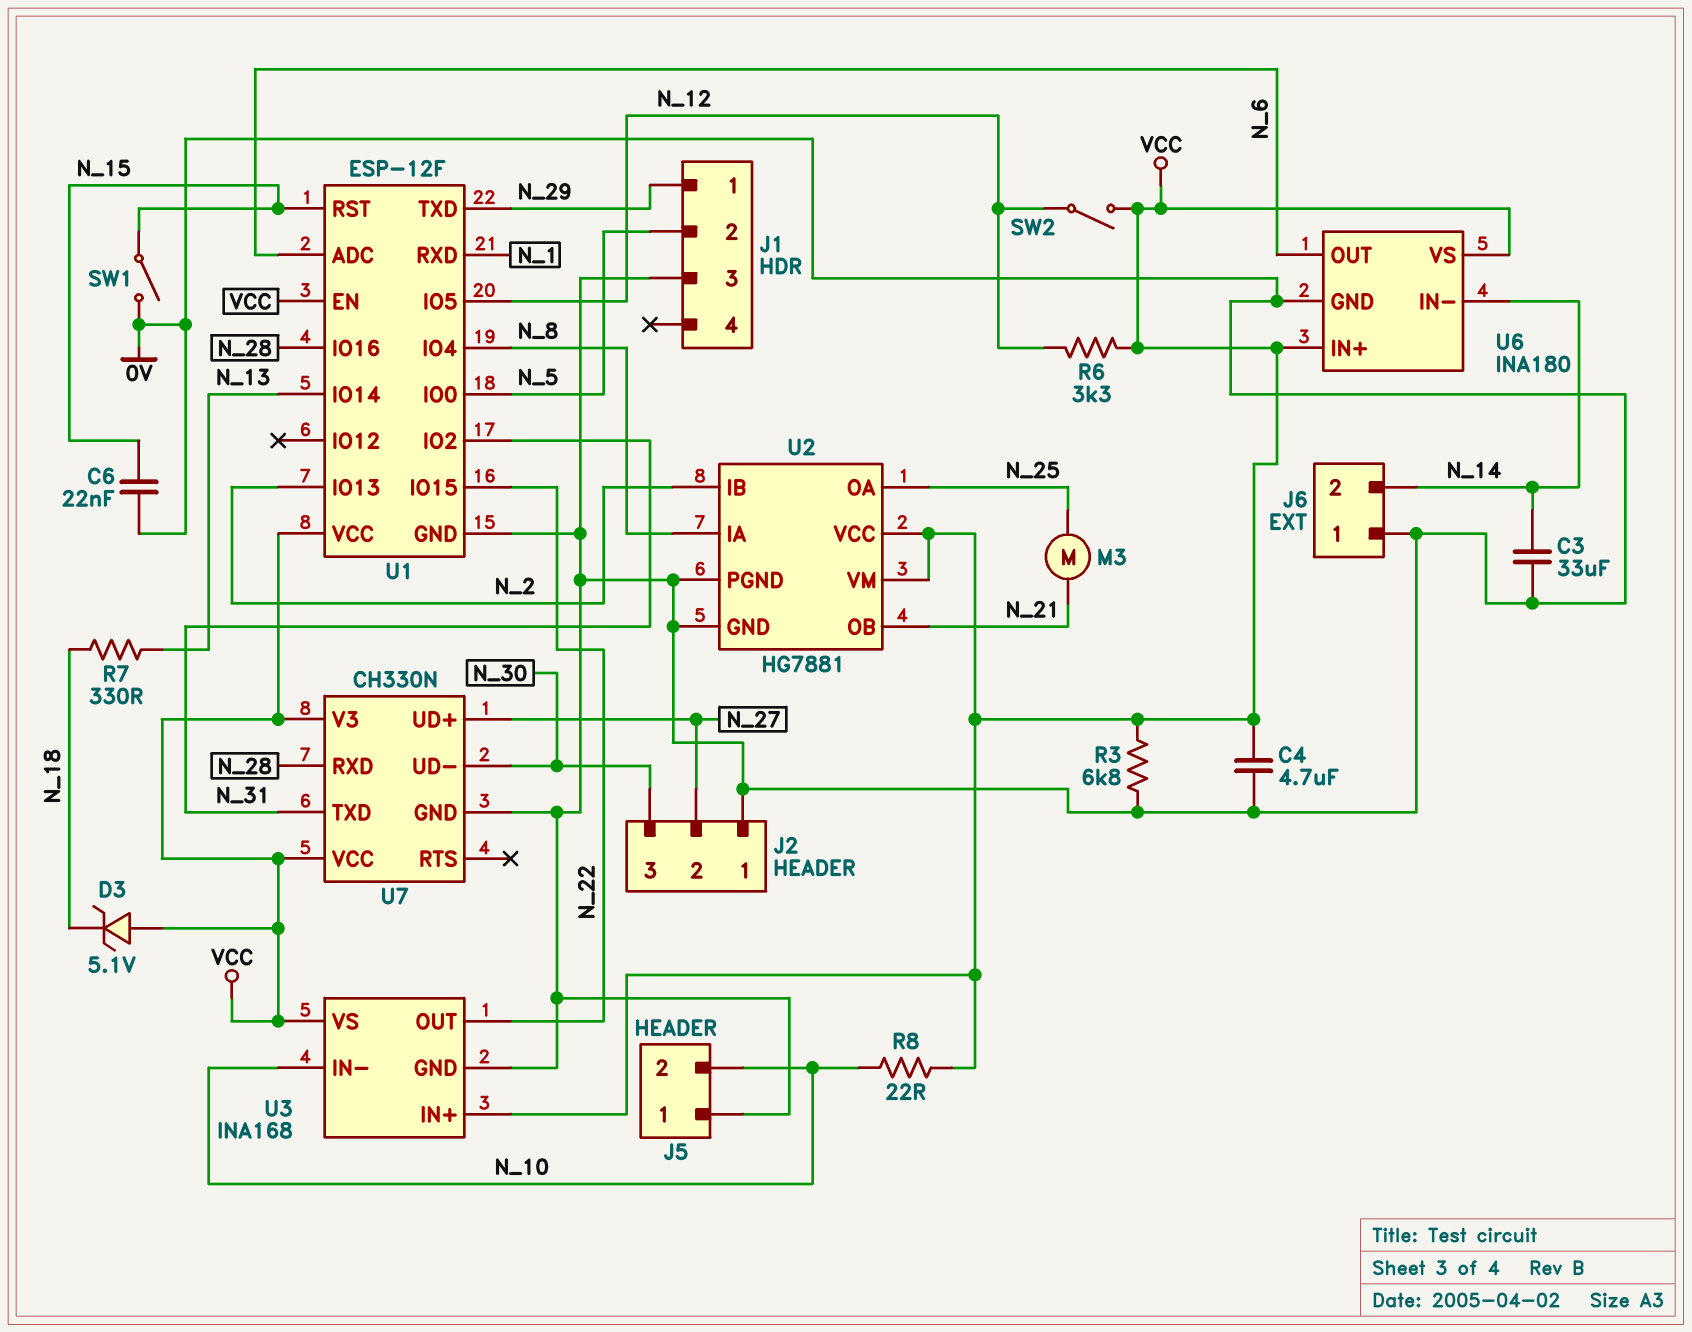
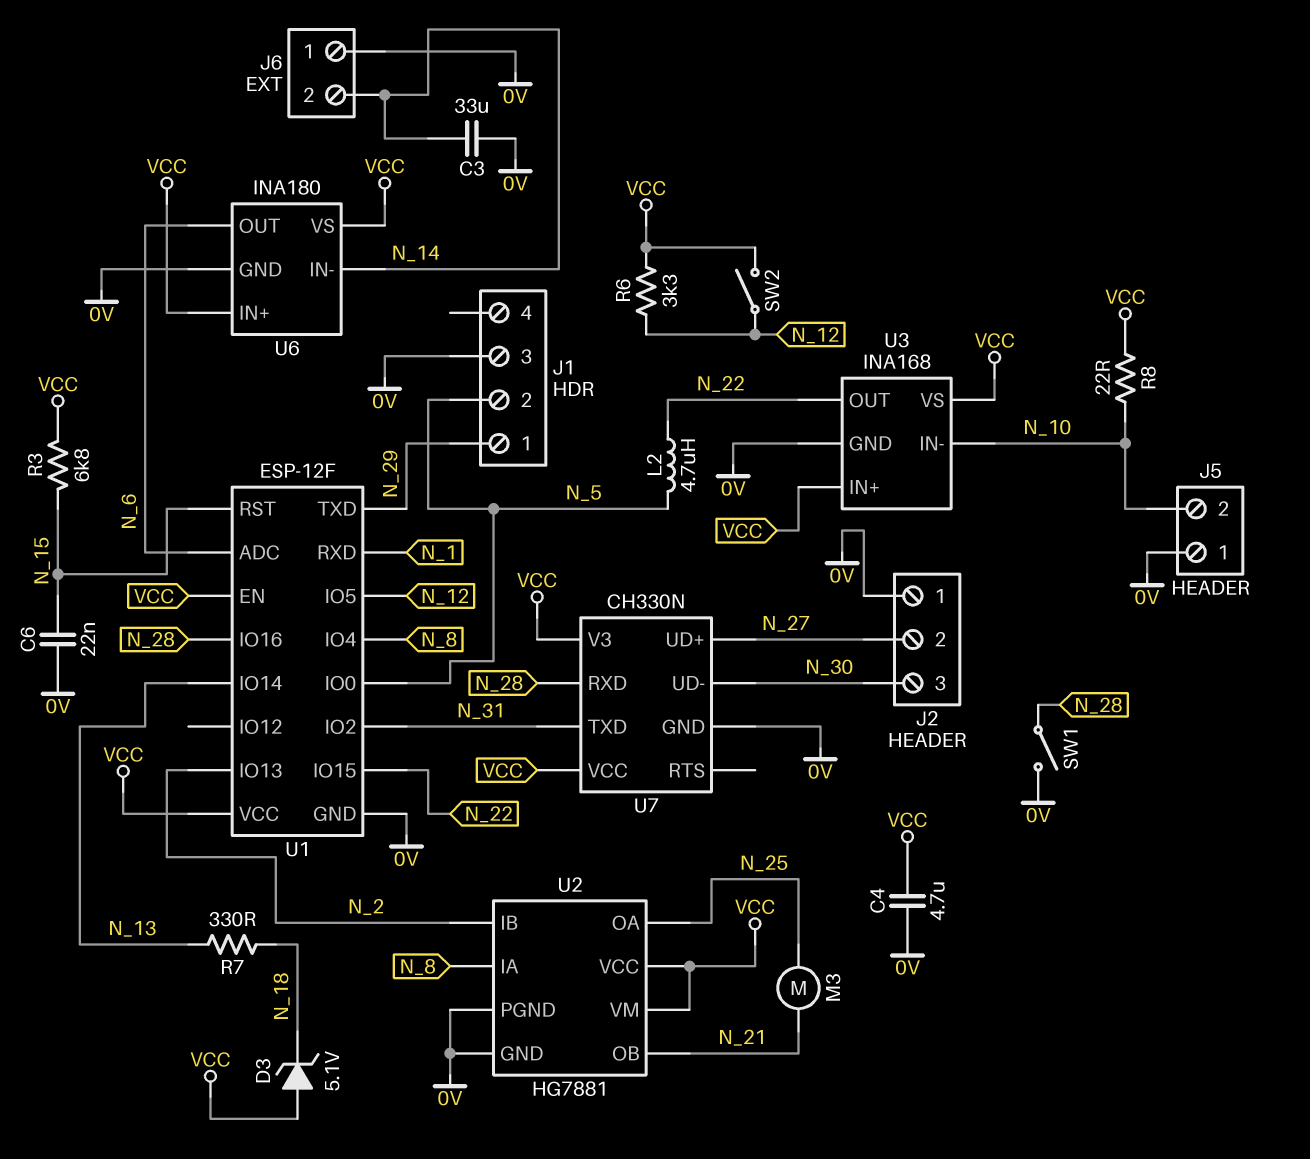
L2: none -> 4.7uH (N_5, N_22)
R3: 6.8k (0V, VCC) -> 6.8k (N_15, VCC)
SW1: switch (0V, N_15) -> switch (0V, N_28)

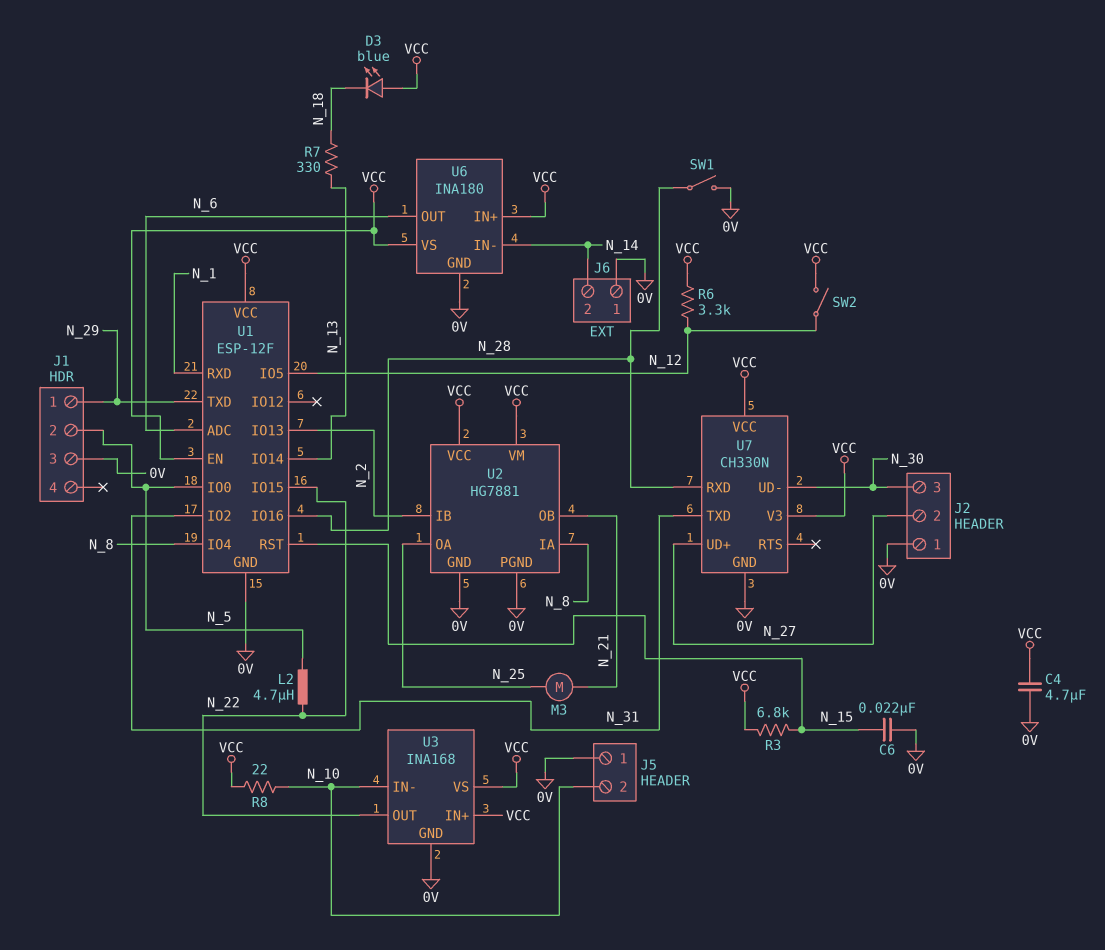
C3: 33uF (0V, N_14) -> none
D3: zener 5.1V (A VCC, K N_18) -> LED blue (A VCC, K N_18)

